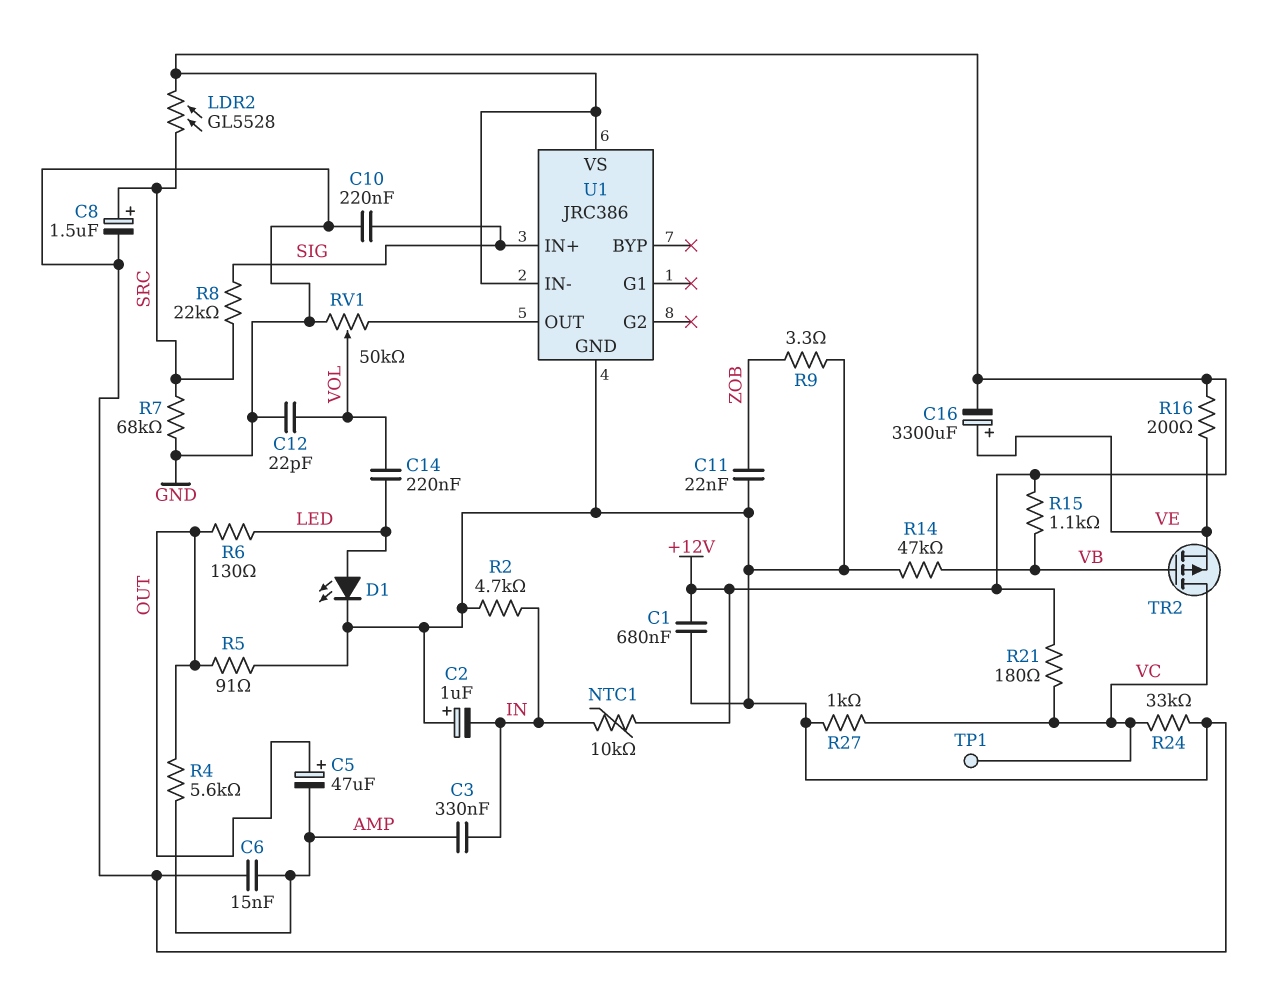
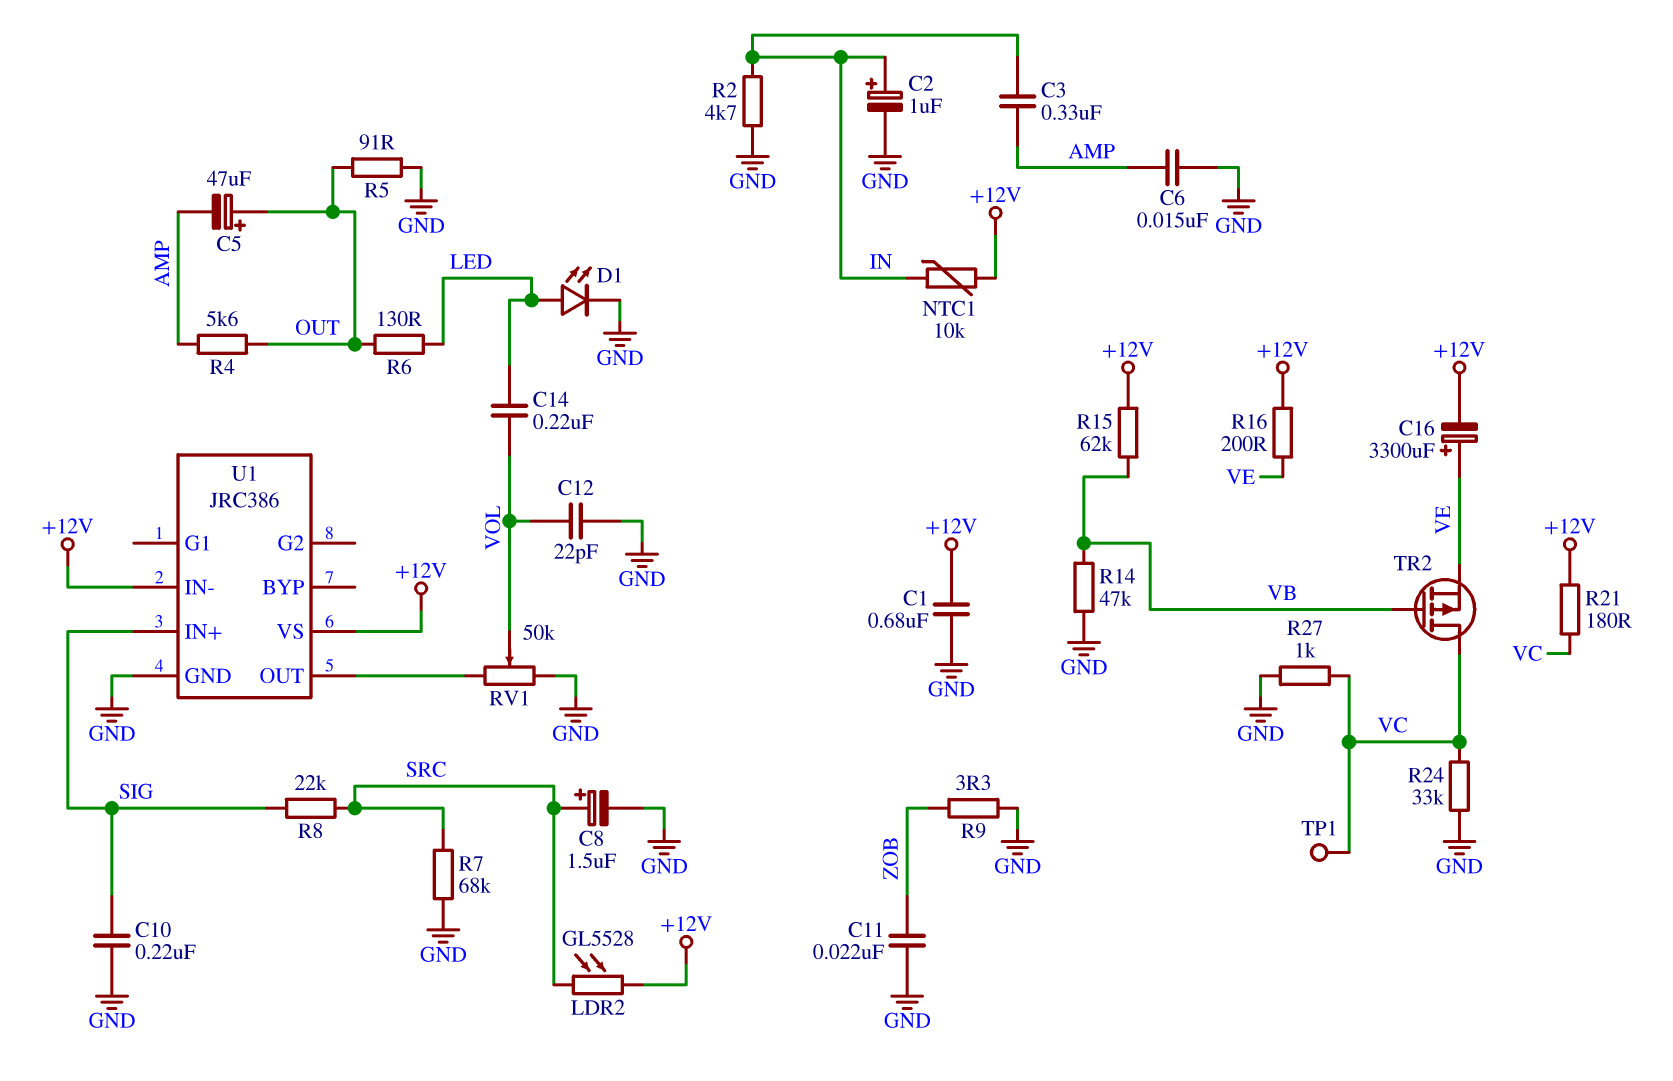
C2: 1uF (plus GND, minus IN) -> 1uF (plus IN, minus GND)
R15: 1.1k (+12V, VB) -> 62k (+12V, VB)

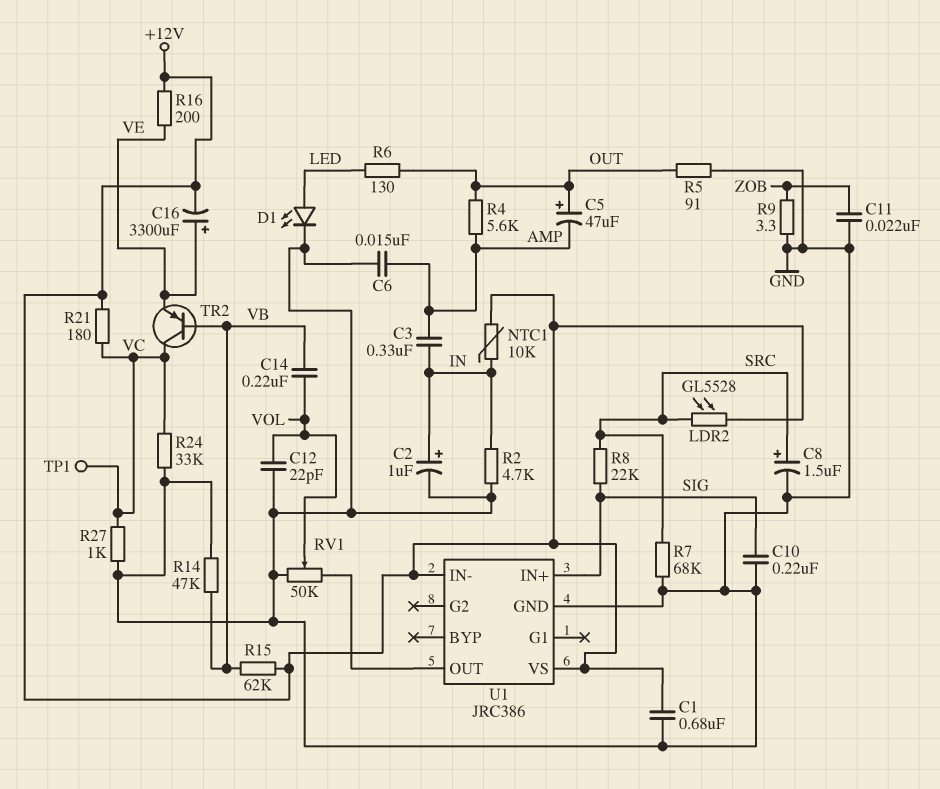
C14: 220nF (LED, VOL) -> 220nF (VB, VOL)
TR2: PMOS (G VB, D VC, S VE) -> PNP (B VB, C VC, E VE)

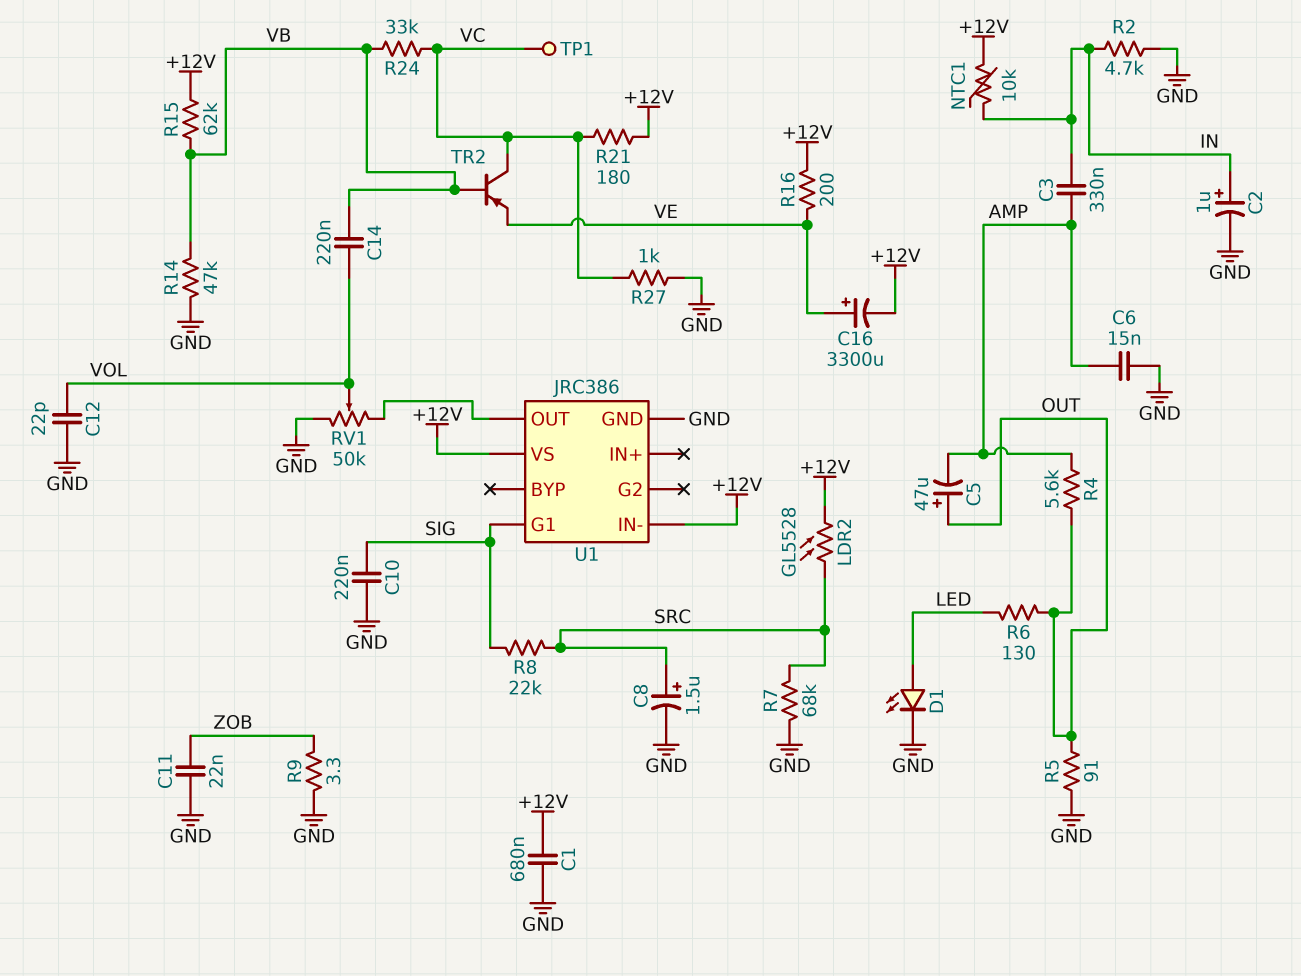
R24: 33k (GND, VC) -> 33k (VB, VC)
U1 pin G1: none -> SIG
U1 pin IN+: SIG -> none

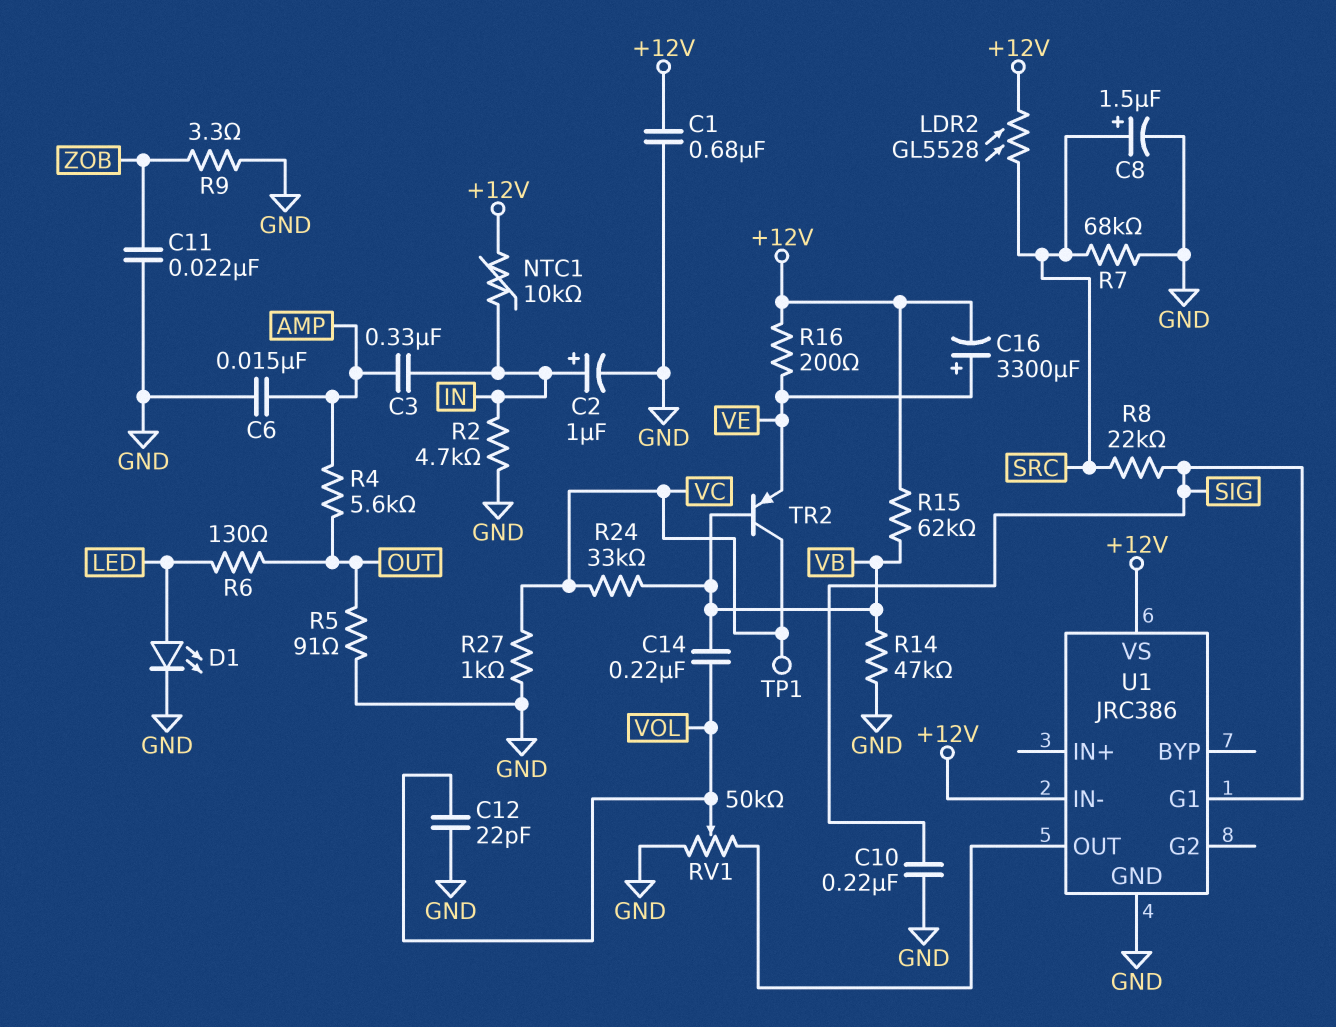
C5: 47uF (plus OUT, minus AMP) -> none
R21: 180 (+12V, VC) -> none

